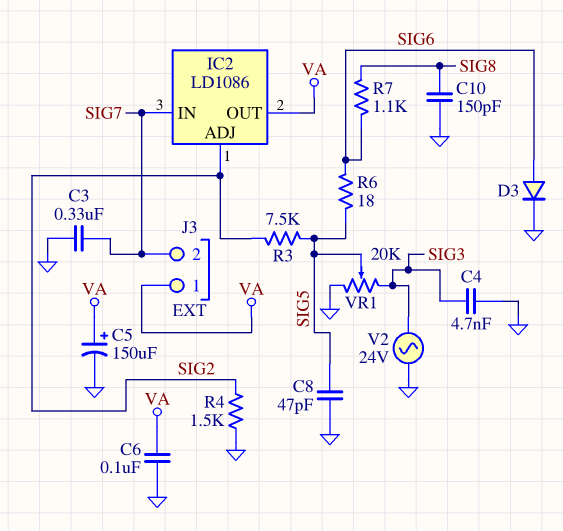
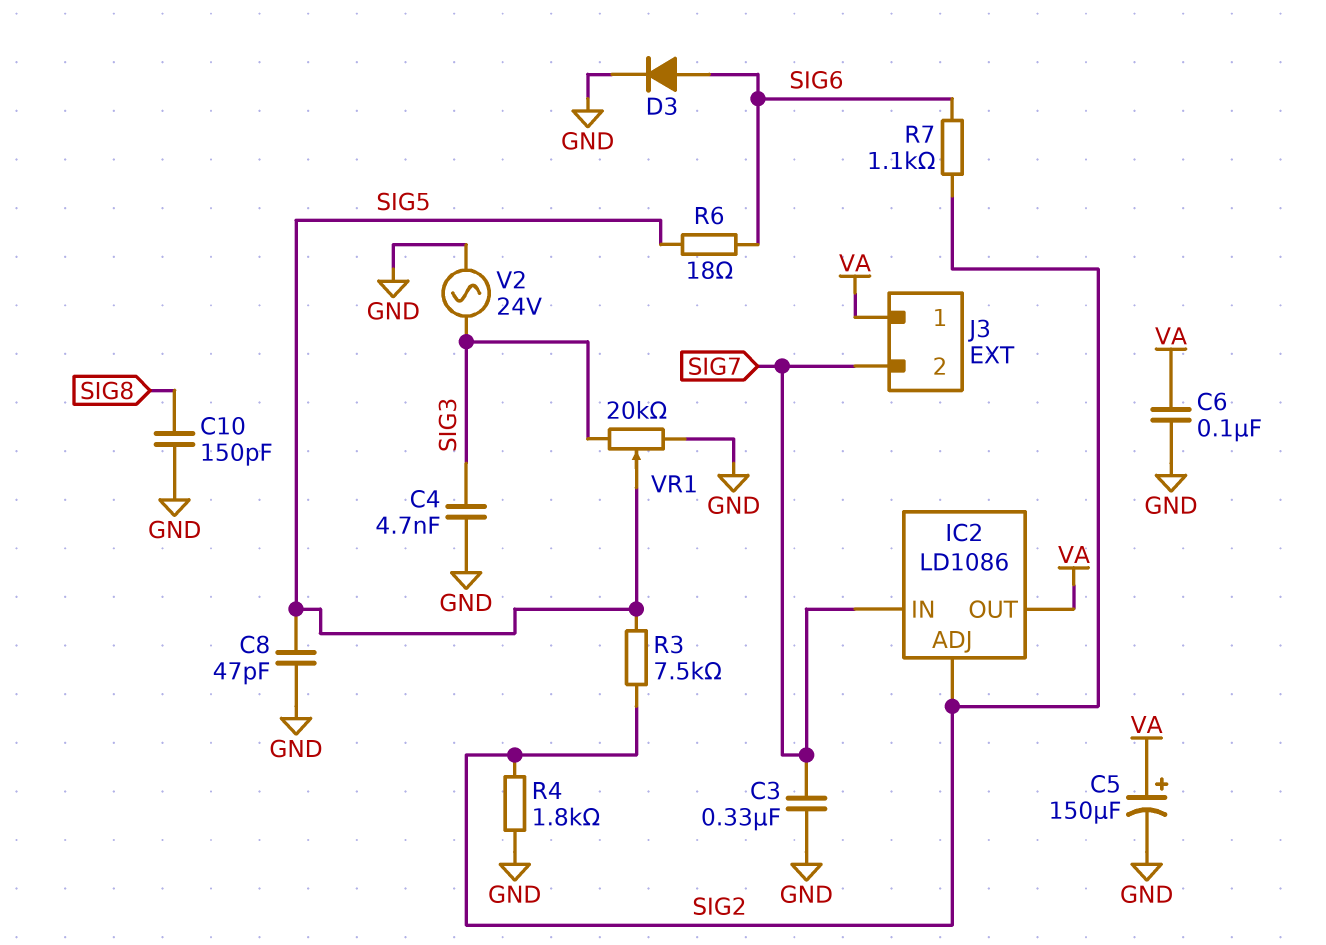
R4: 1.5k (GND, SIG2) -> 1.8k (GND, SIG2)
R7: 1.1k (SIG6, SIG8) -> 1.1k (SIG2, SIG6)

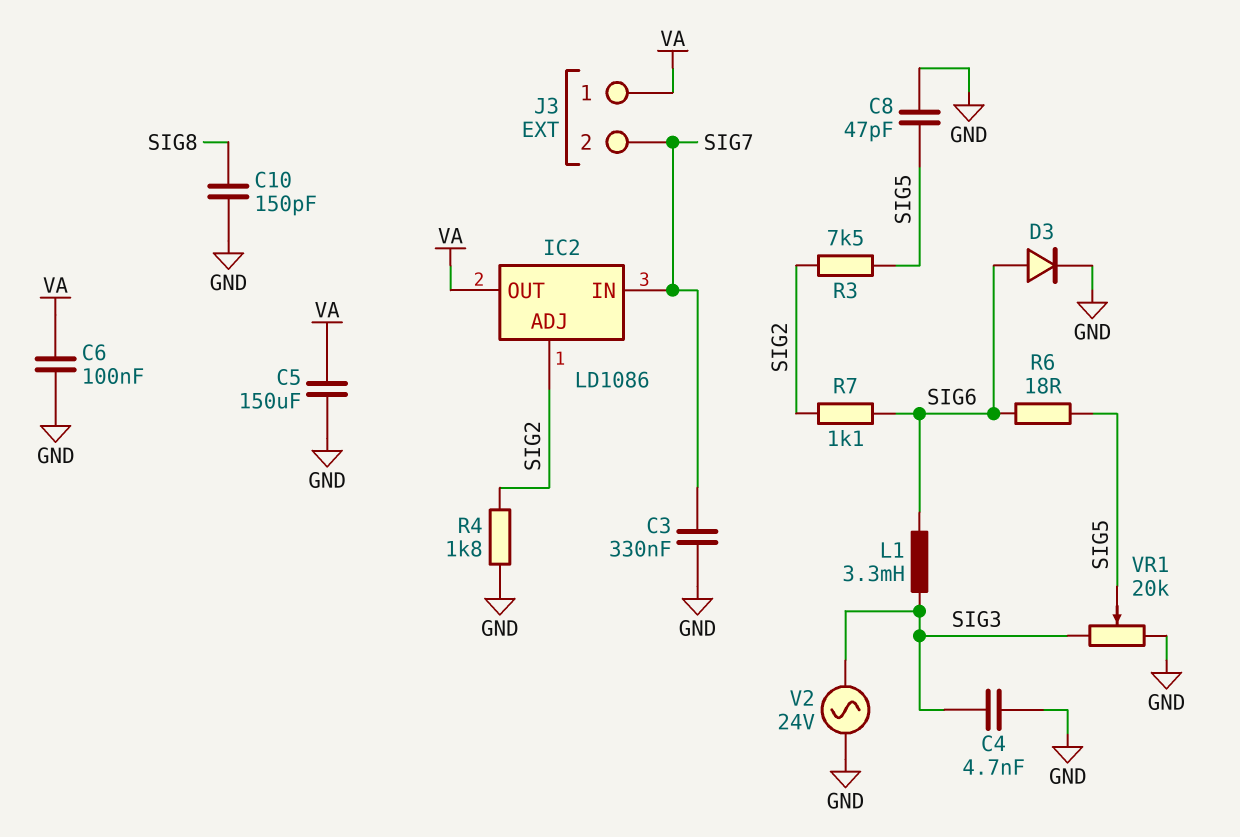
C5: 150uF (plus VA, minus GND) -> 150uF (GND, VA)
L1: none -> 3.3mH (SIG3, SIG6)

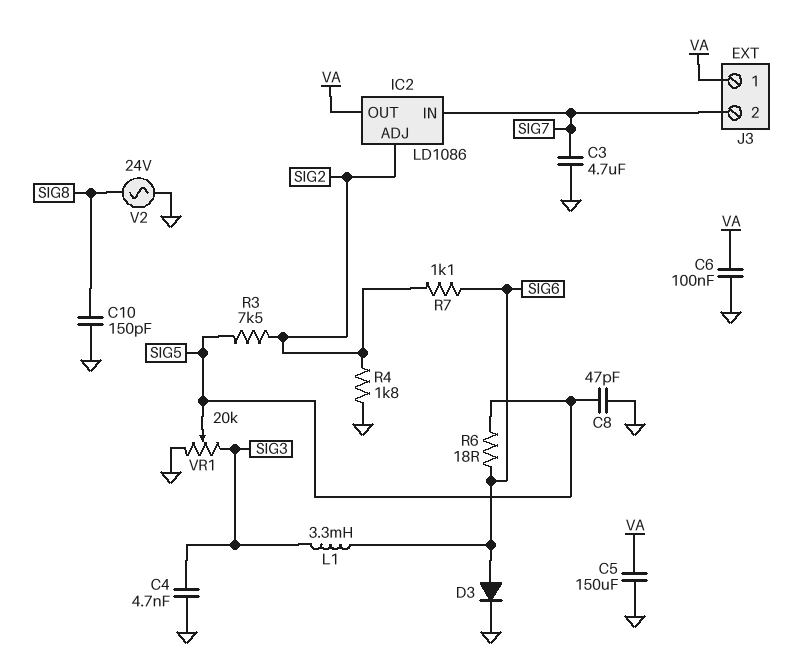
C3: 330nF (GND, SIG7) -> 4.7uF (GND, SIG7)
V2: AC 24V (GND, SIG3) -> AC 24V (GND, SIG8)

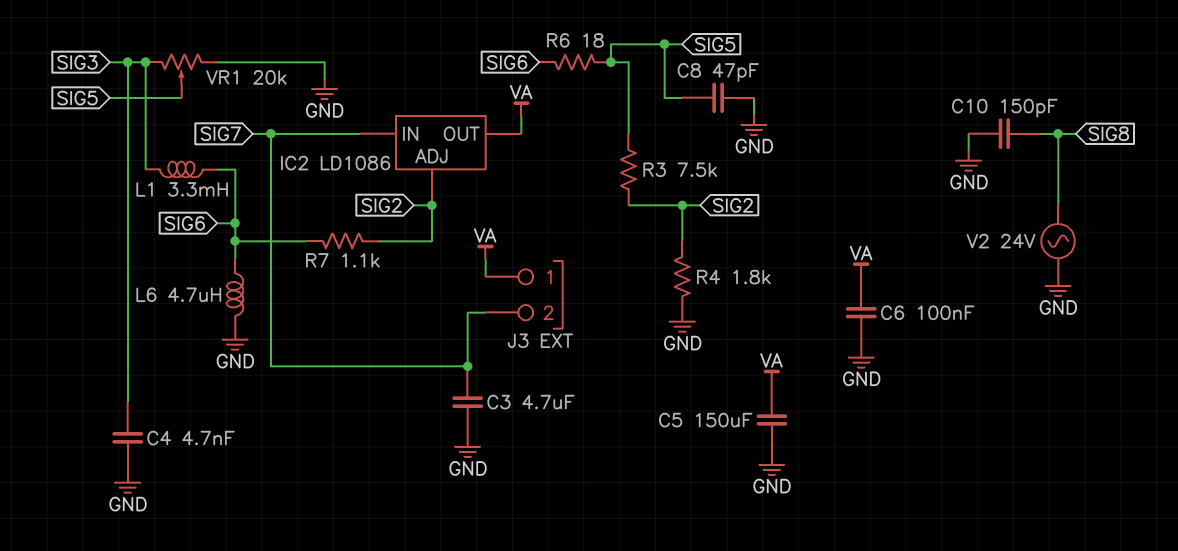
D3: diode (A SIG6, K GND) -> none
L6: none -> 4.7uH (GND, SIG6)

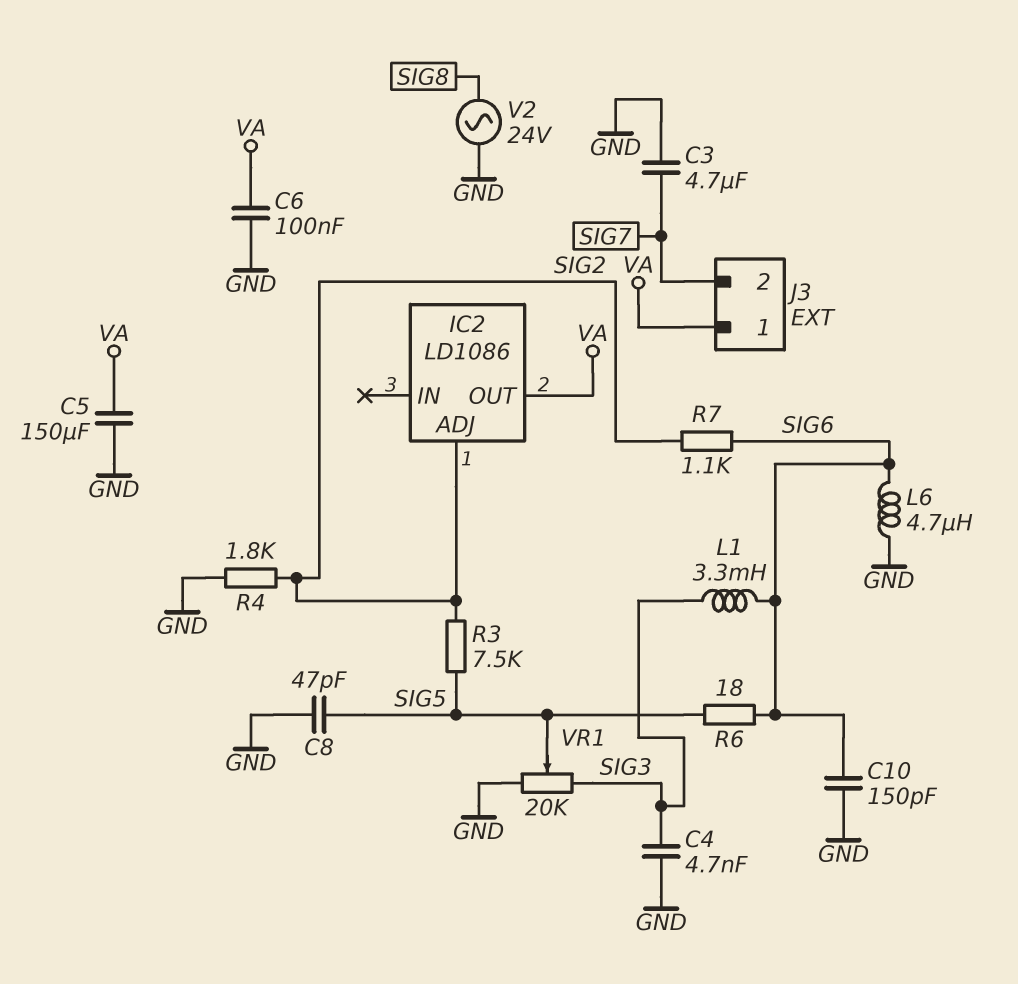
C10: 150pF (GND, SIG8) -> 150pF (GND, SIG6)
IC2 pin IN: SIG7 -> none

